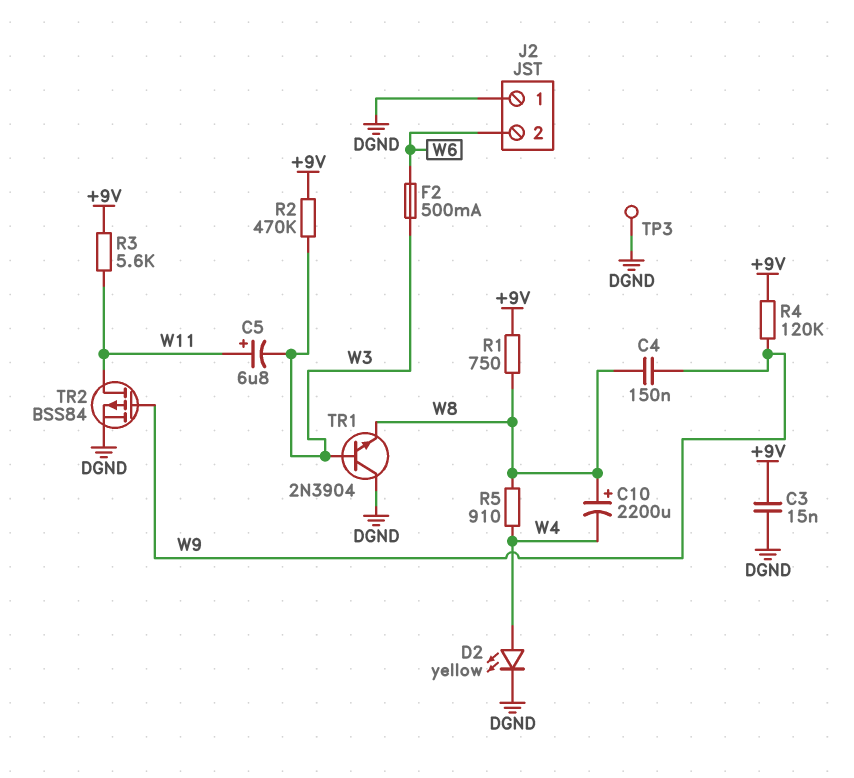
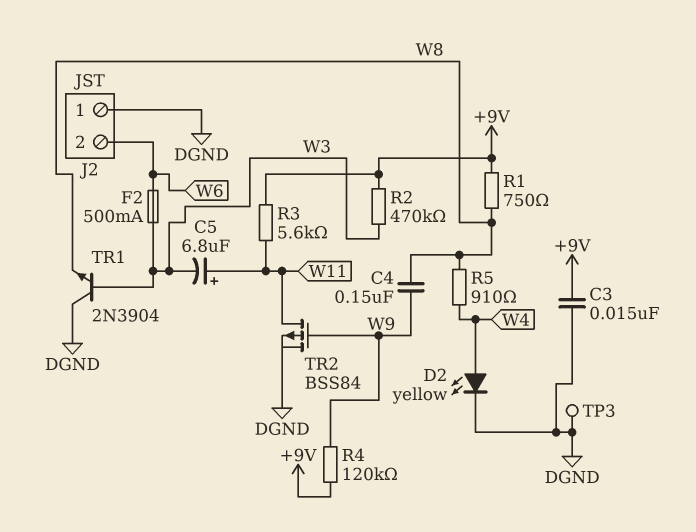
C10: 2200uF (plus W8, minus W4) -> none

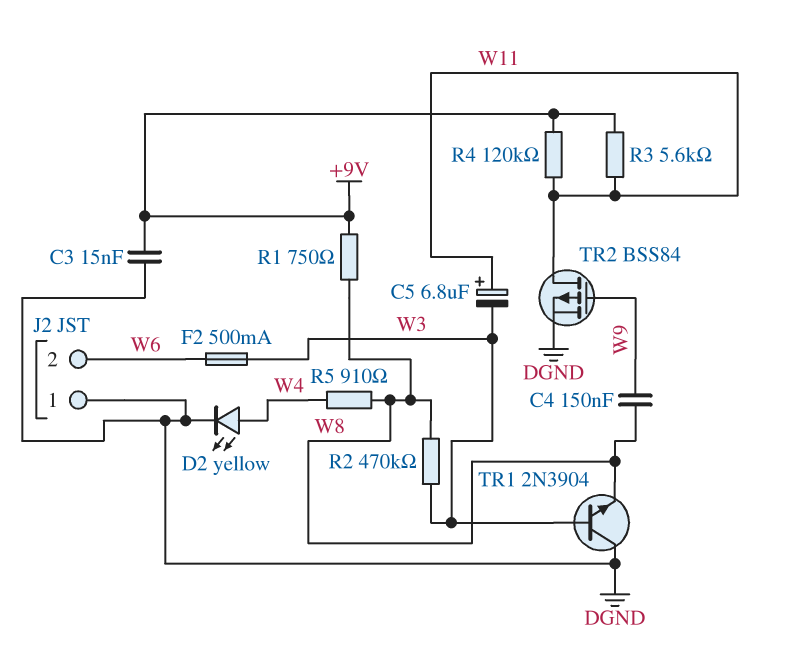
R2: 470k (+9V, W3) -> 470k (W3, W8)
R4: 120k (+9V, W9) -> 120k (+9V, W11)
TP3: test point (DGND) -> none

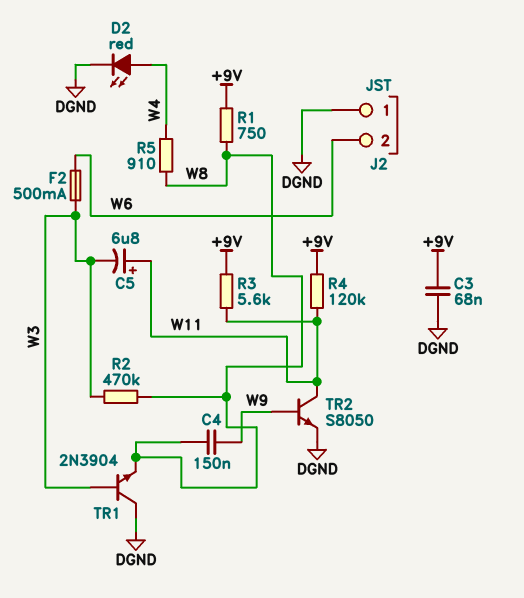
C3: 15nF (+9V, DGND) -> 68nF (+9V, DGND)
D2: LED yellow (A W4, K DGND) -> LED red (A W4, K DGND)
TR2: PMOS BSS84 (G W9, D W11, S DGND) -> NPN S8050 (B W9, C W11, E DGND)

